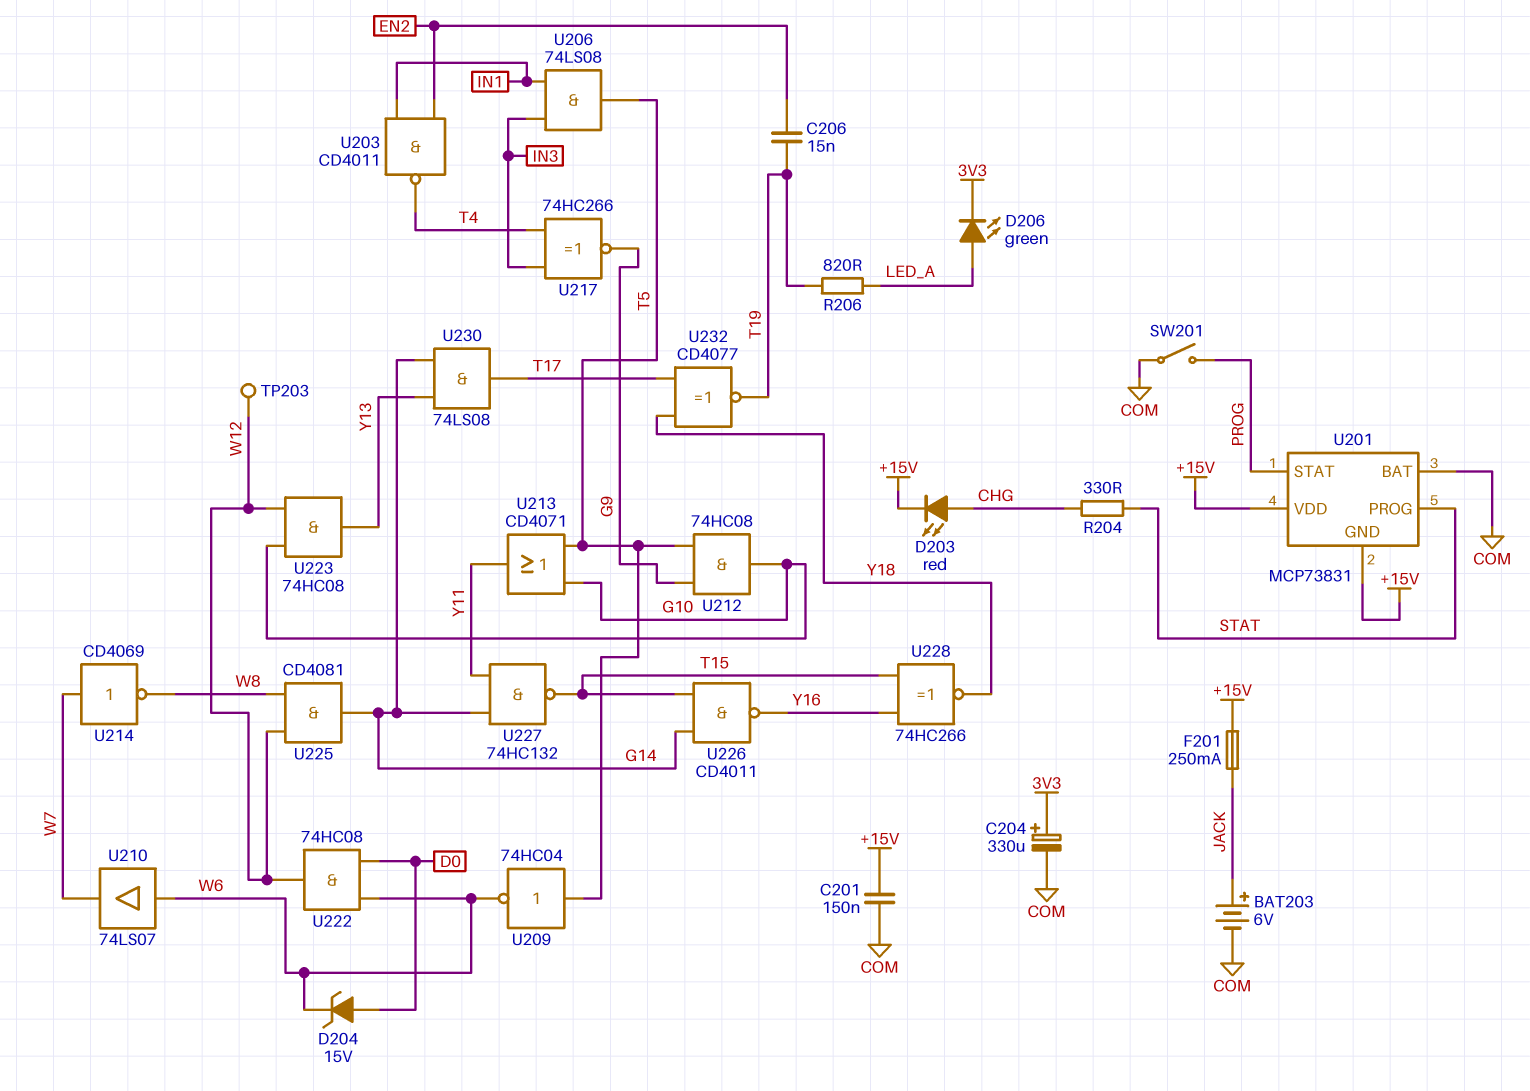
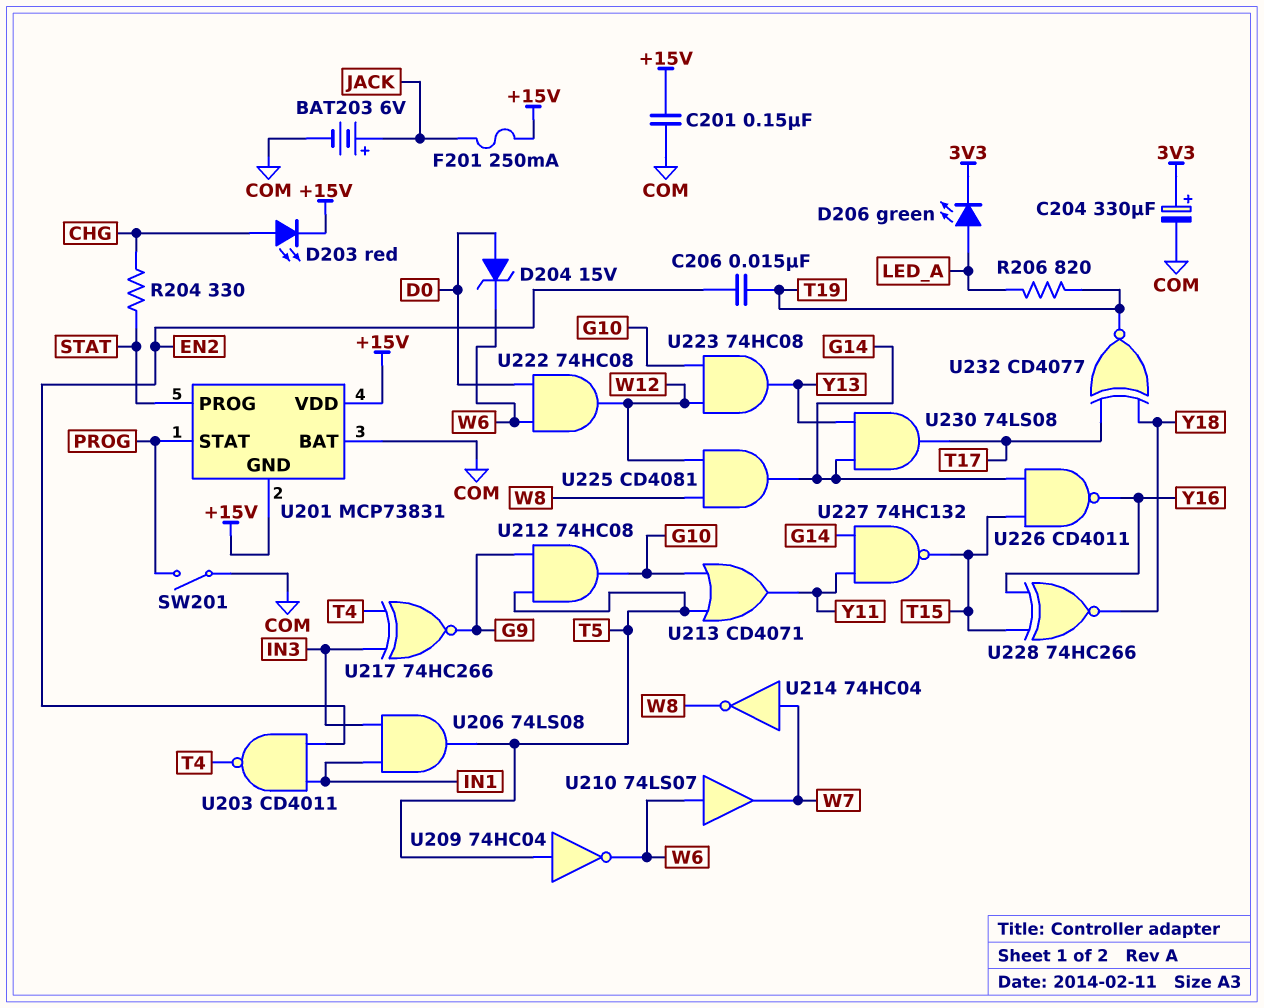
TP203: test point (W12) -> none
U214: NOT CD4069 (in W7, out W8) -> NOT 74HC04 (in W7, out W8)

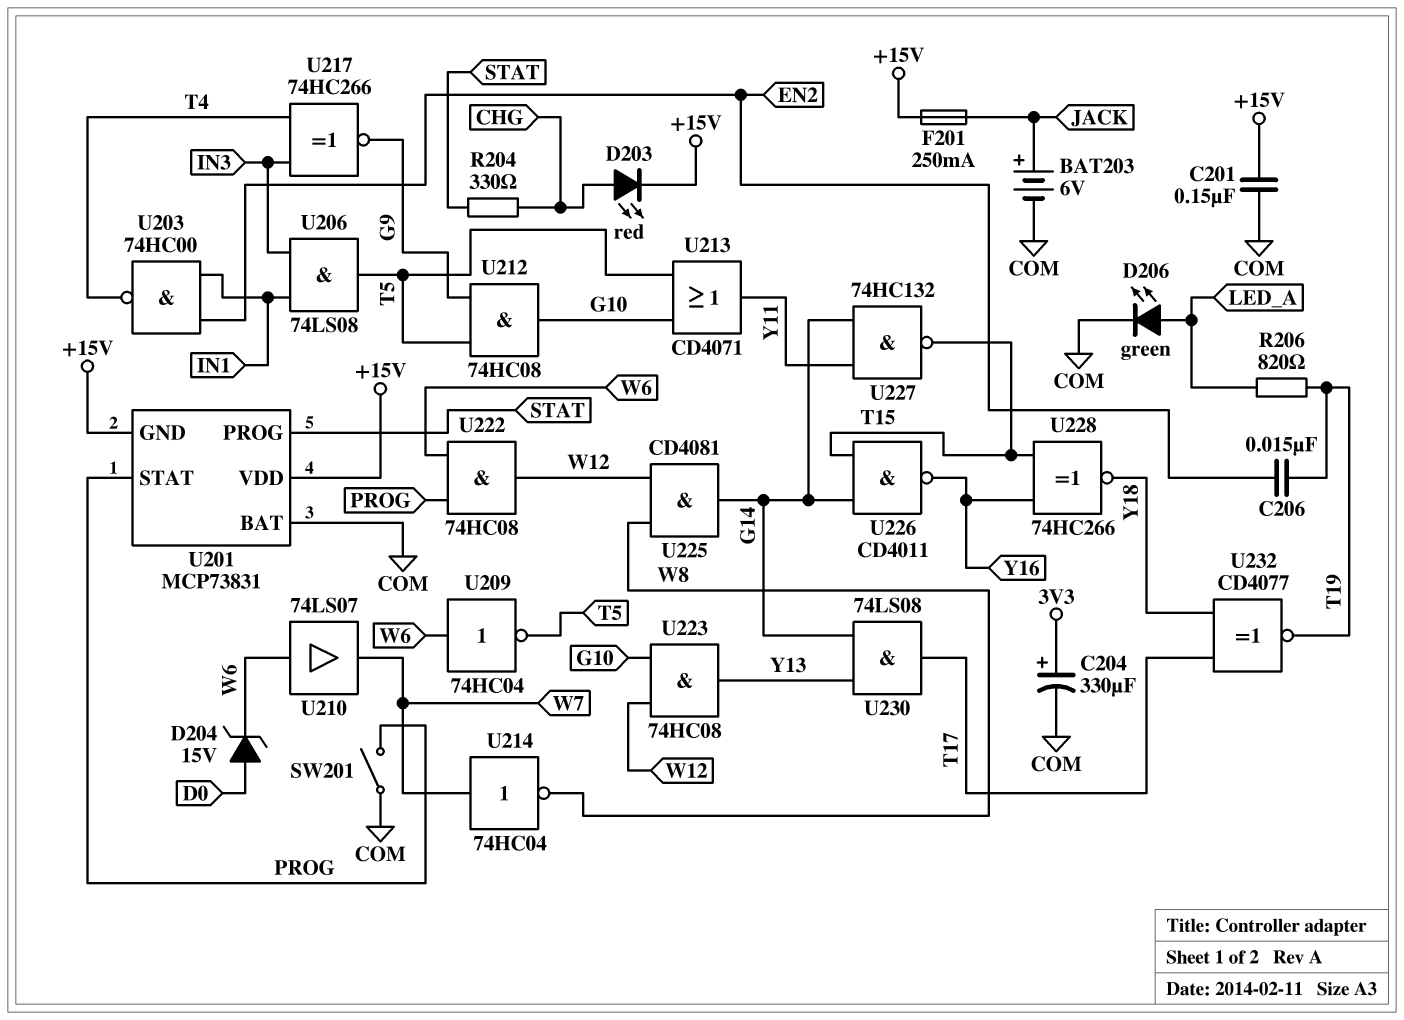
D206: LED green (A LED_A, K 3V3) -> LED green (A LED_A, K COM)
U203: NAND CD4011 (in EN2, in IN1, out T4) -> NAND 74HC00 (in EN2, in IN1, out T4)
U209: NOT 74HC04 (in T5, out W6) -> NOT 74HC04 (in W6, out T5)
U222: AND 74HC08 (in D0, in W6, out W12) -> AND 74HC08 (in PROG, in W6, out W12)

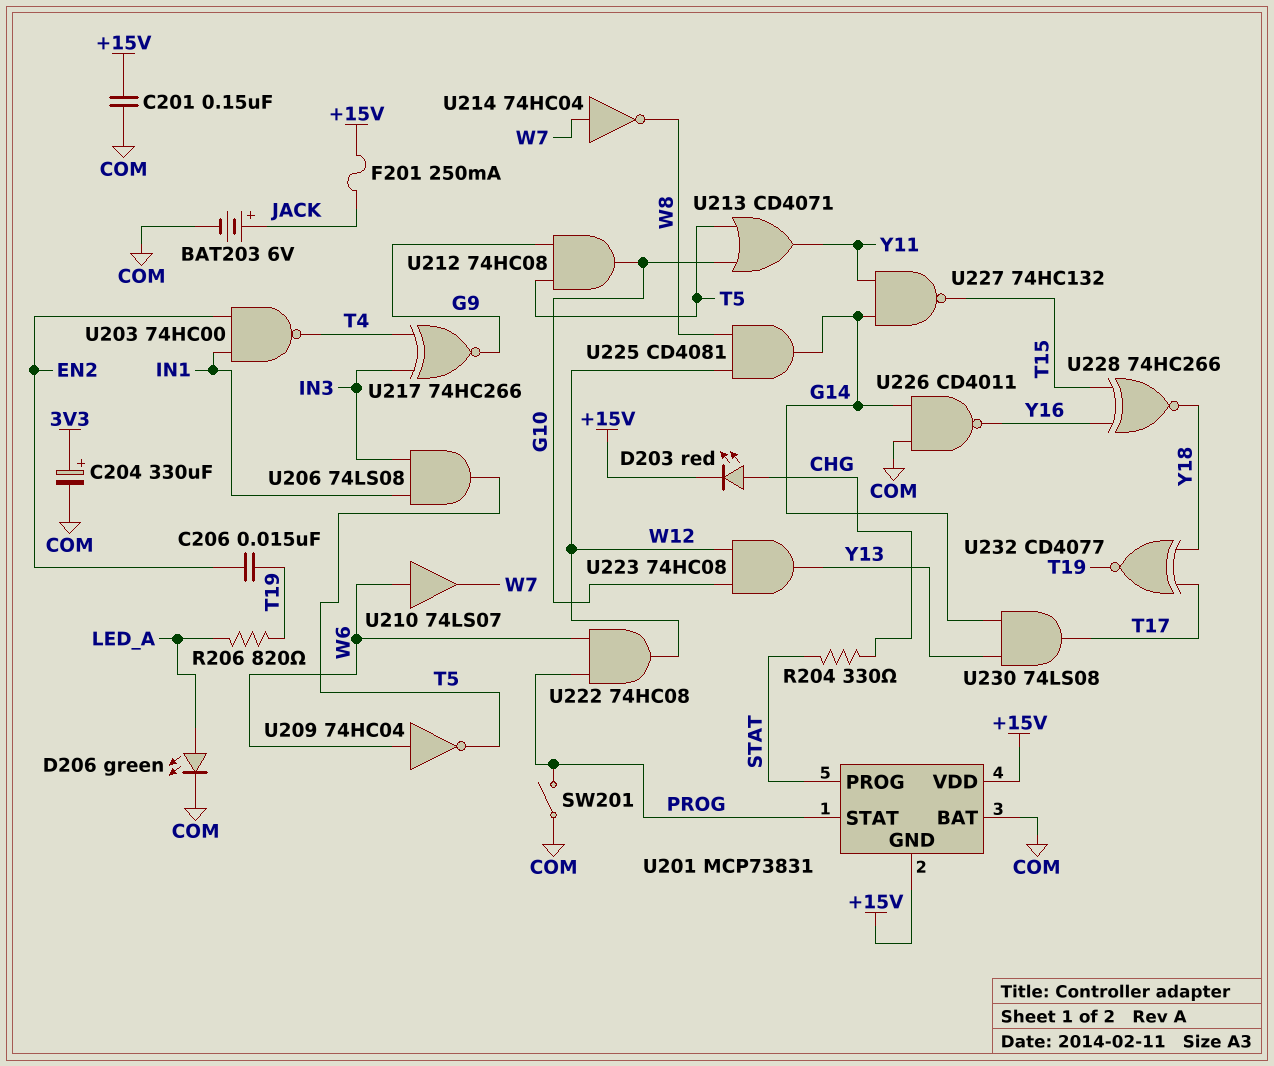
D204: zener 15V (A D0, K W6) -> none
U226: NAND CD4011 (in G14, in T15, out Y16) -> NAND CD4011 (in COM, in G14, out Y16)

